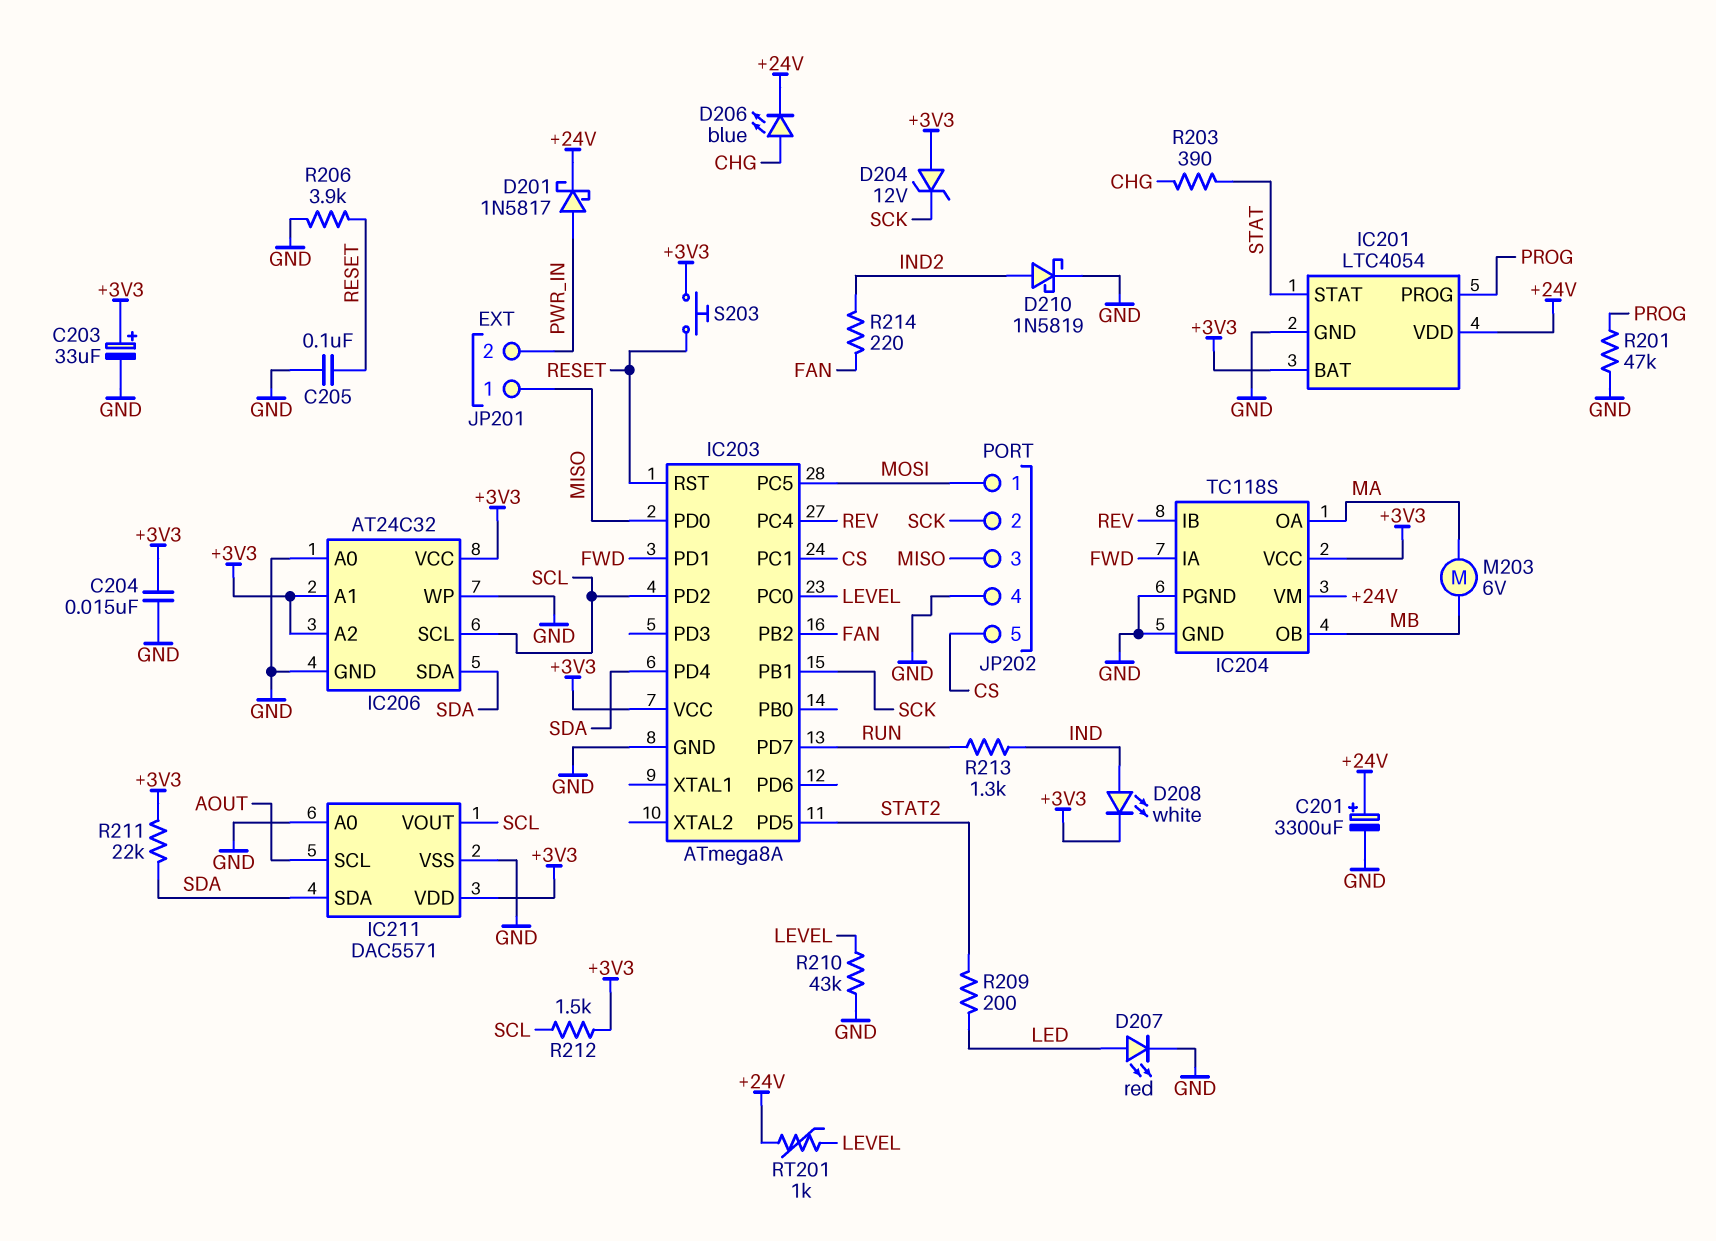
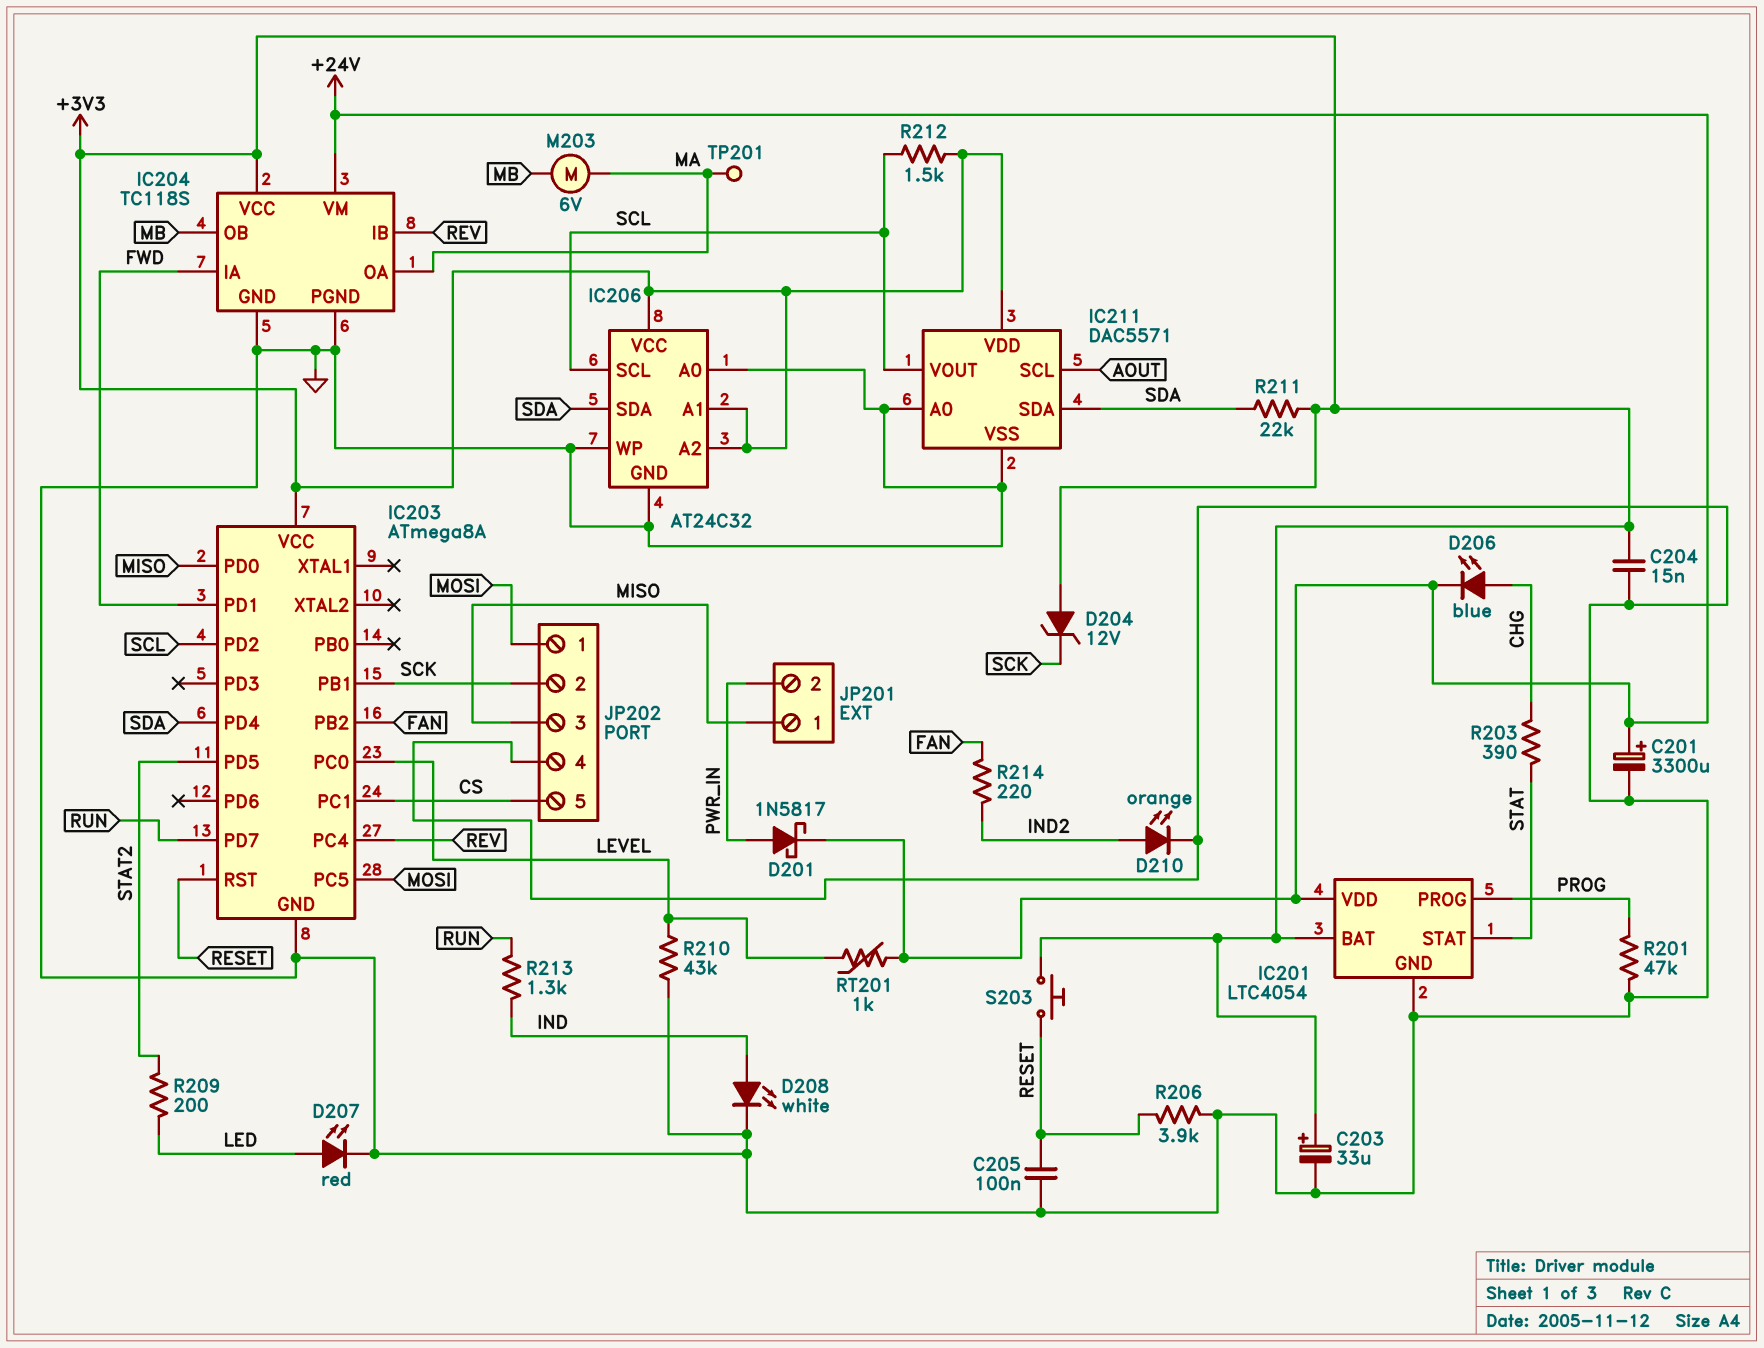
D208: LED white (A IND, K +3V3) -> LED white (A IND, K GND)
D210: schottky 1N5819 (A IND2, K GND) -> LED orange (A IND2, K GND)
TP201: none -> test point (MA)

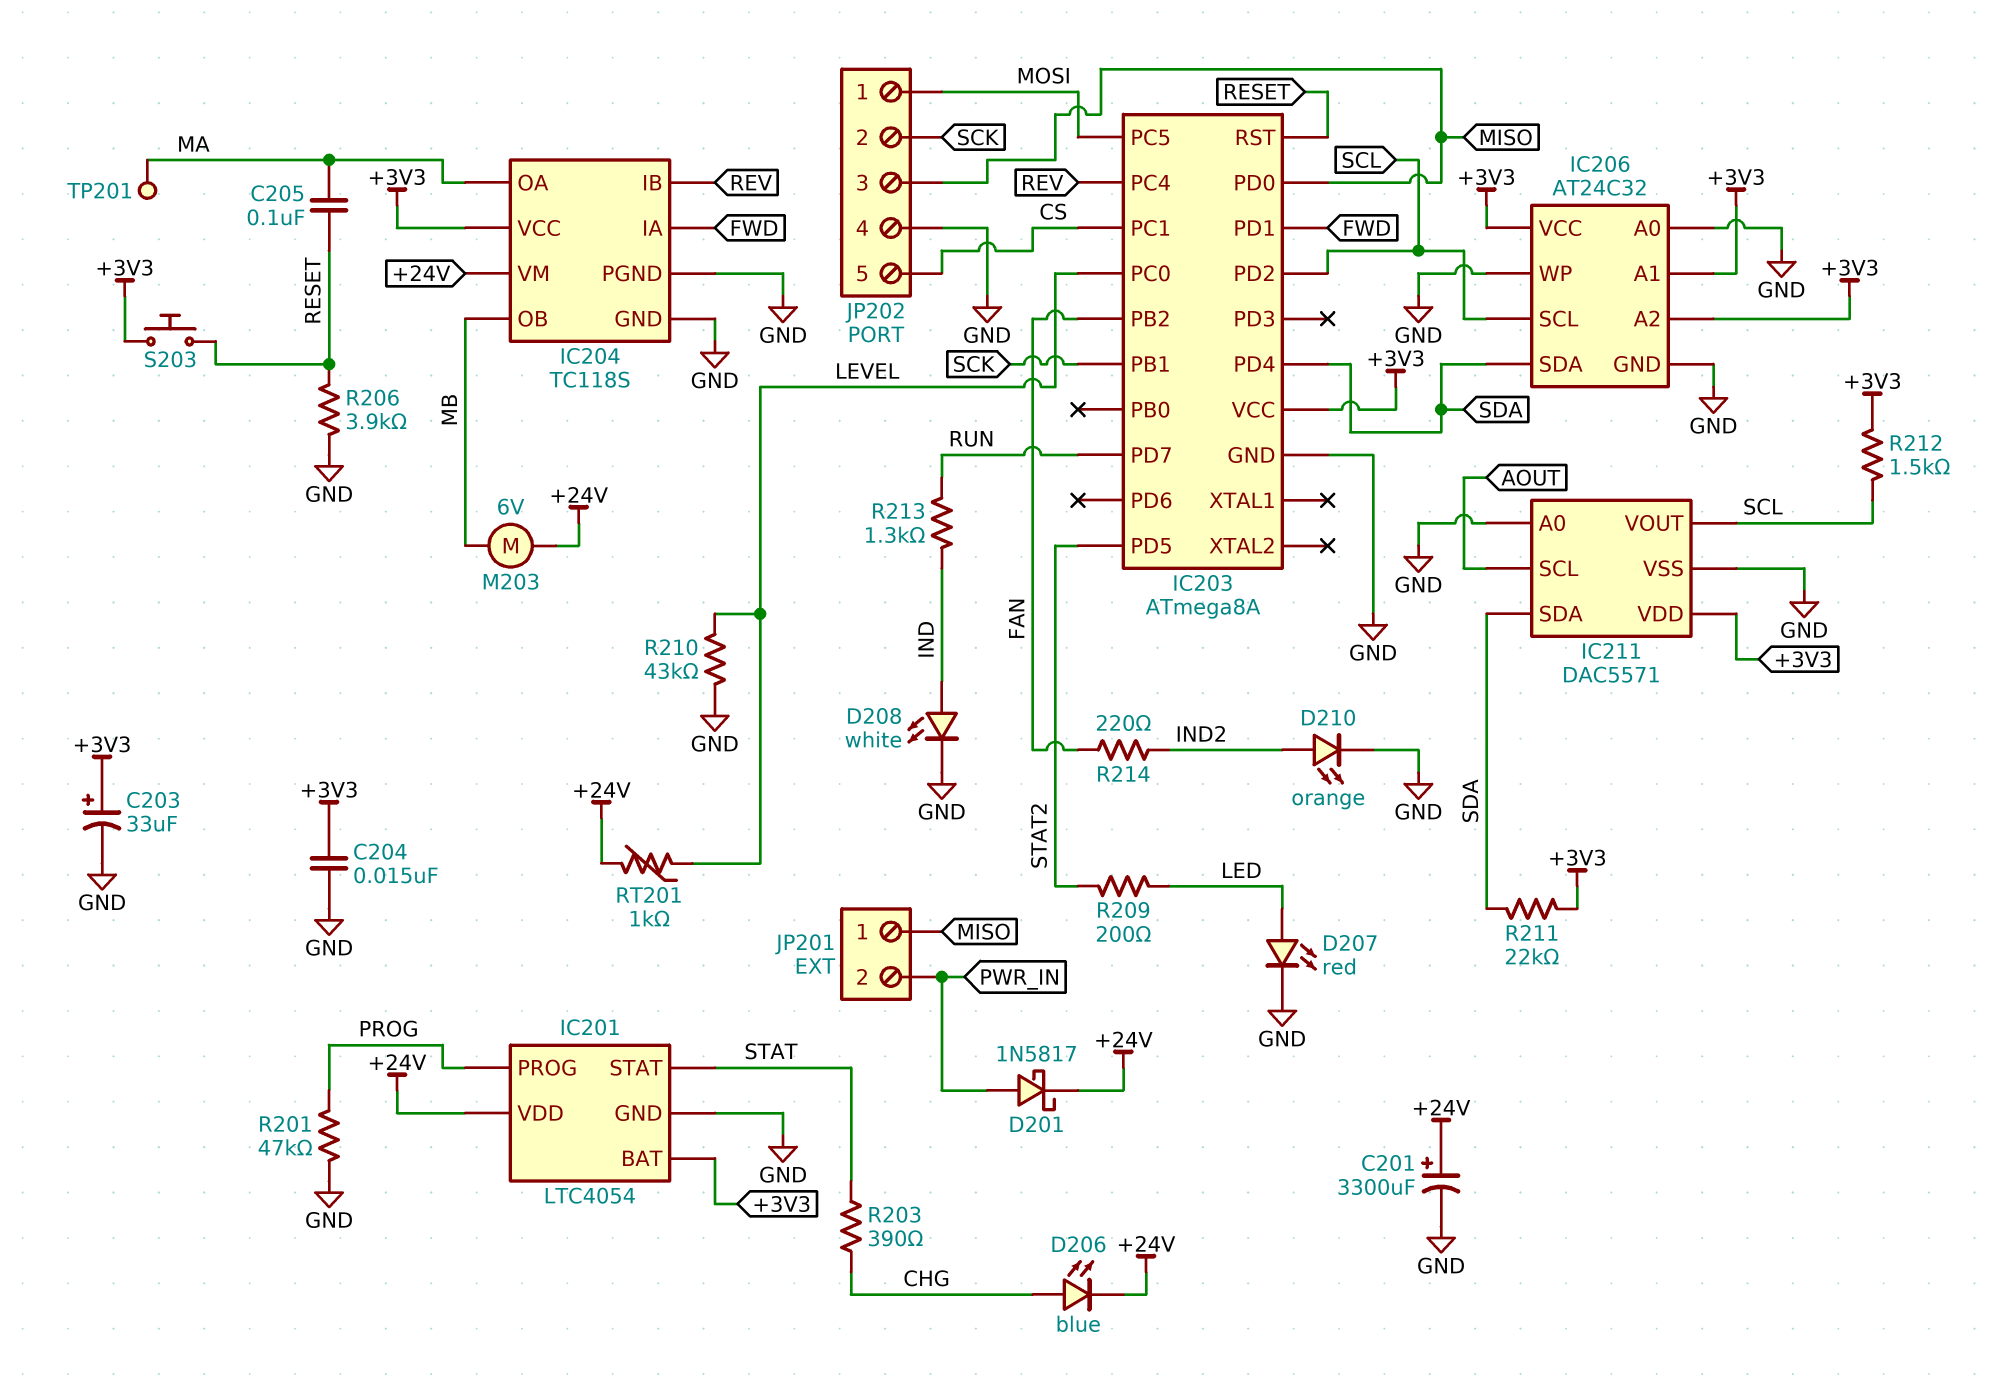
C205: 100nF (GND, RESET) -> 100nF (MA, RESET)
D204: zener 12V (A +3V3, K SCK) -> none
M203: motor 6V (MA, MB) -> motor 6V (+24V, MB)

